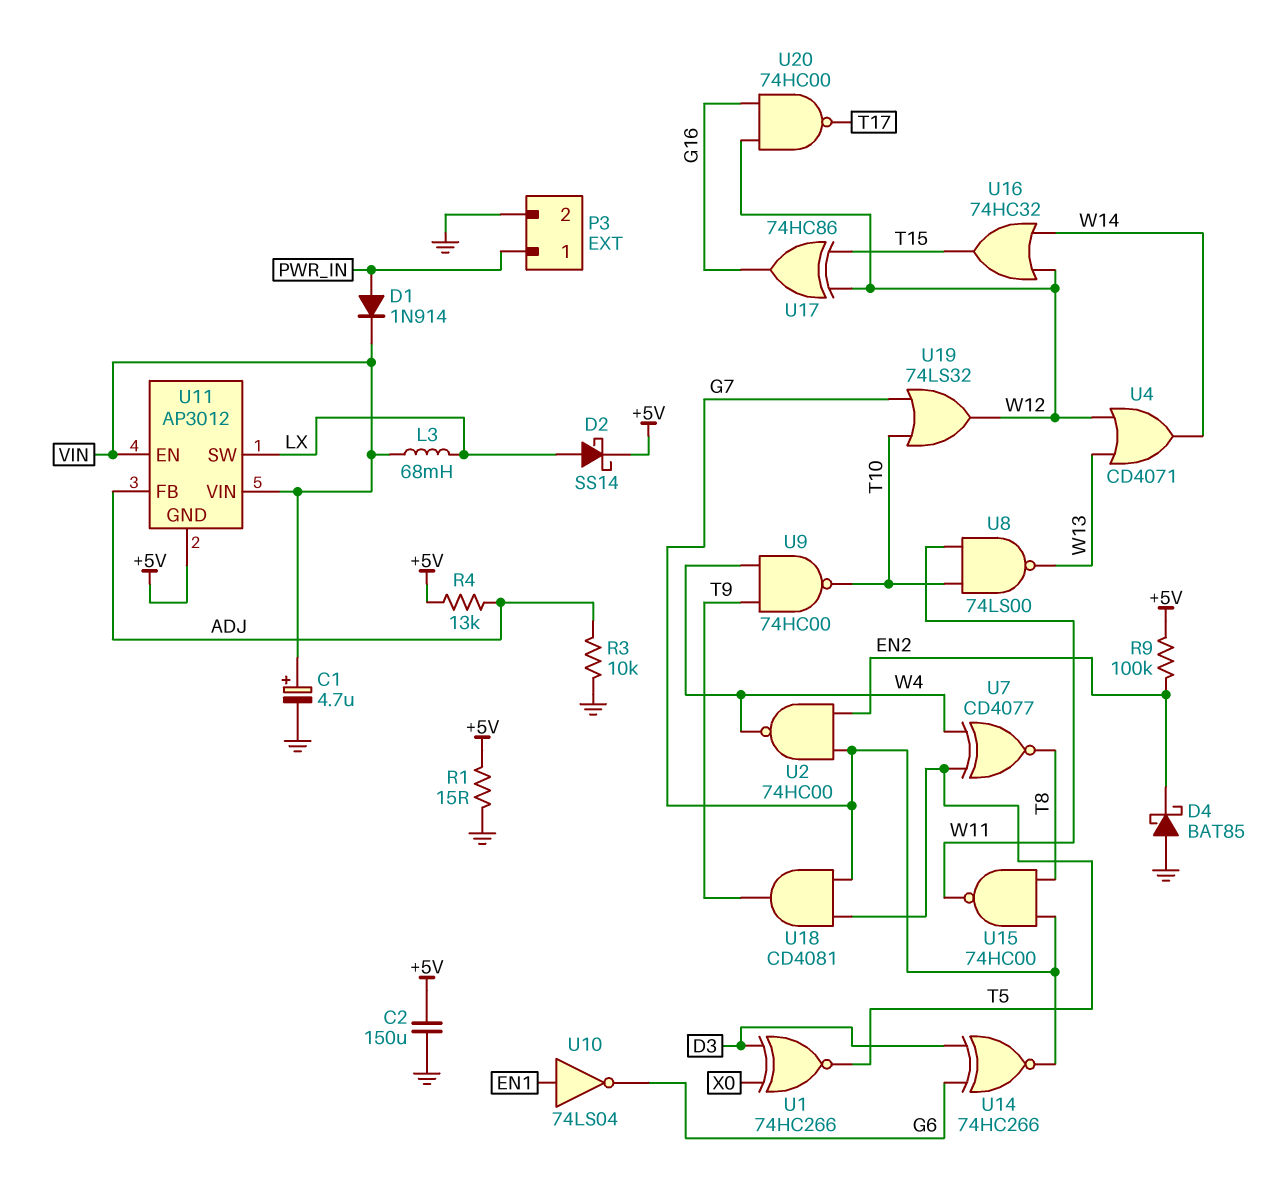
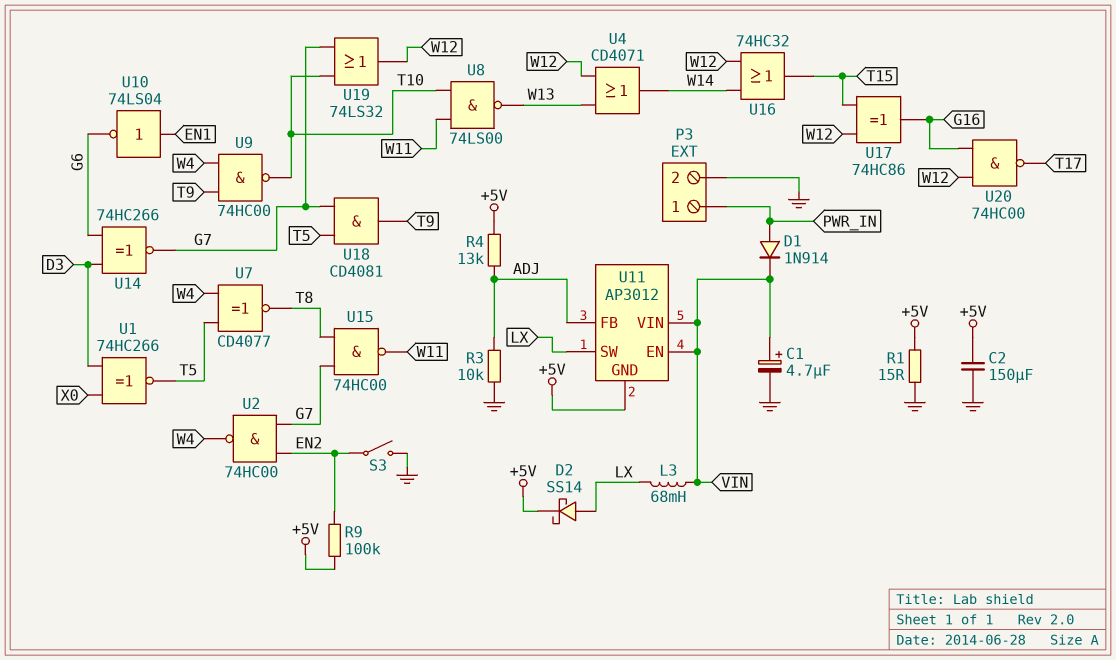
D4: schottky BAT85 (A GND, K EN2) -> none
S3: none -> switch (EN2, GND)

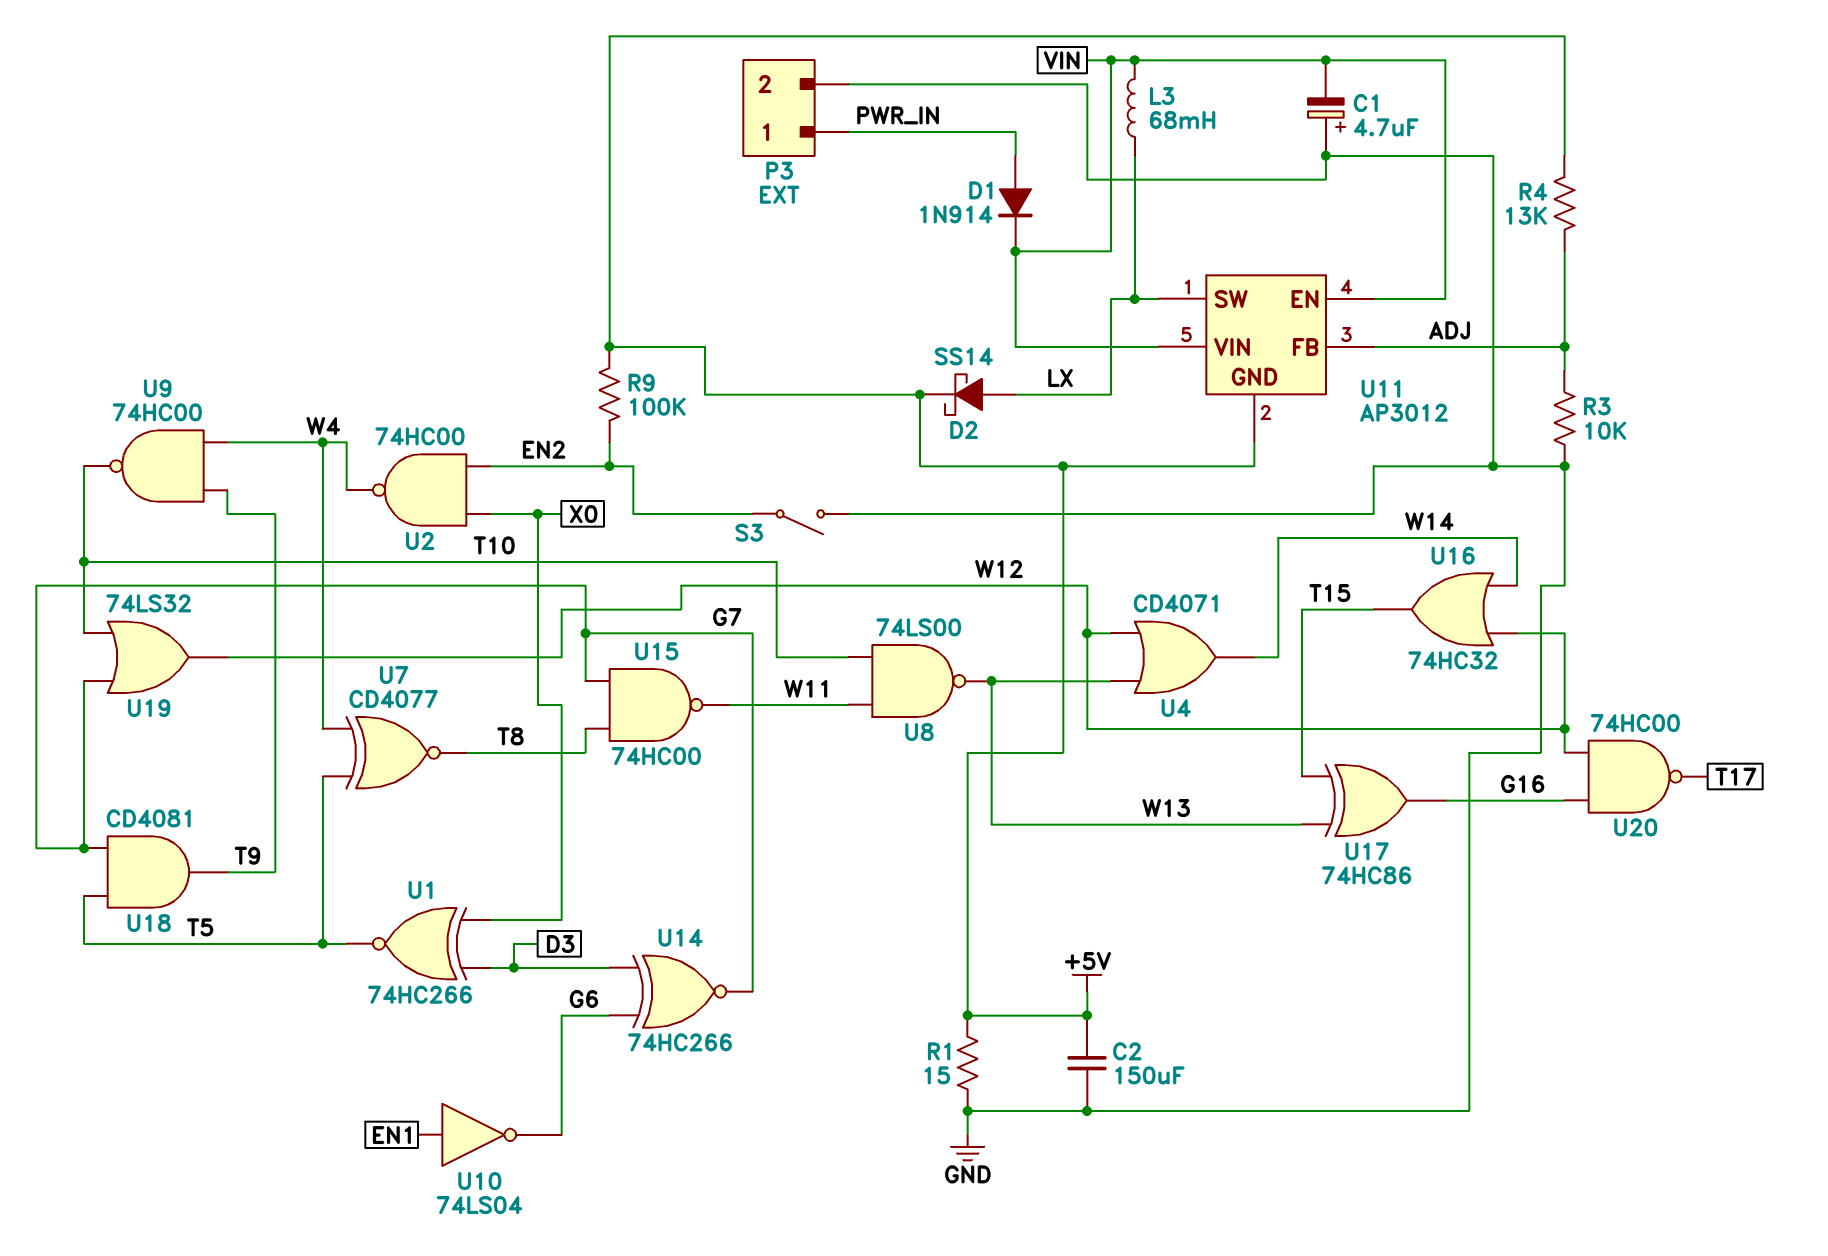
C1: 4.7uF (plus VIN, minus GND) -> 4.7uF (plus GND, minus VIN)
U2: NAND 74HC00 (in EN2, in G7, out W4) -> NAND 74HC00 (in EN2, in X0, out W4)
U17: XOR 74HC86 (in T15, in W12, out G16) -> XOR 74HC86 (in T15, in W13, out G16)

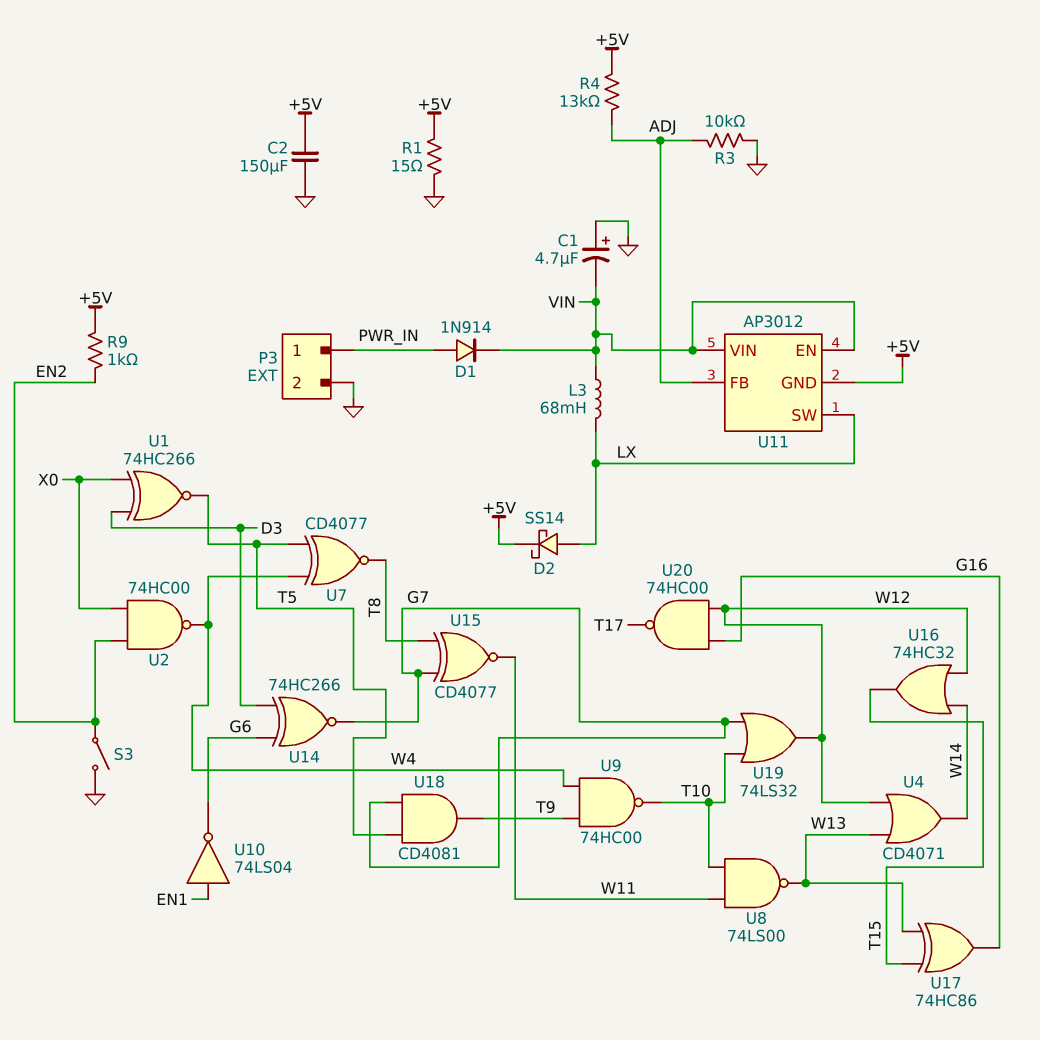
R9: 100k (+5V, EN2) -> 1k (+5V, EN2)
U15: NAND 74HC00 (in G7, in T8, out W11) -> XNOR CD4077 (in G7, in T8, out W11)

